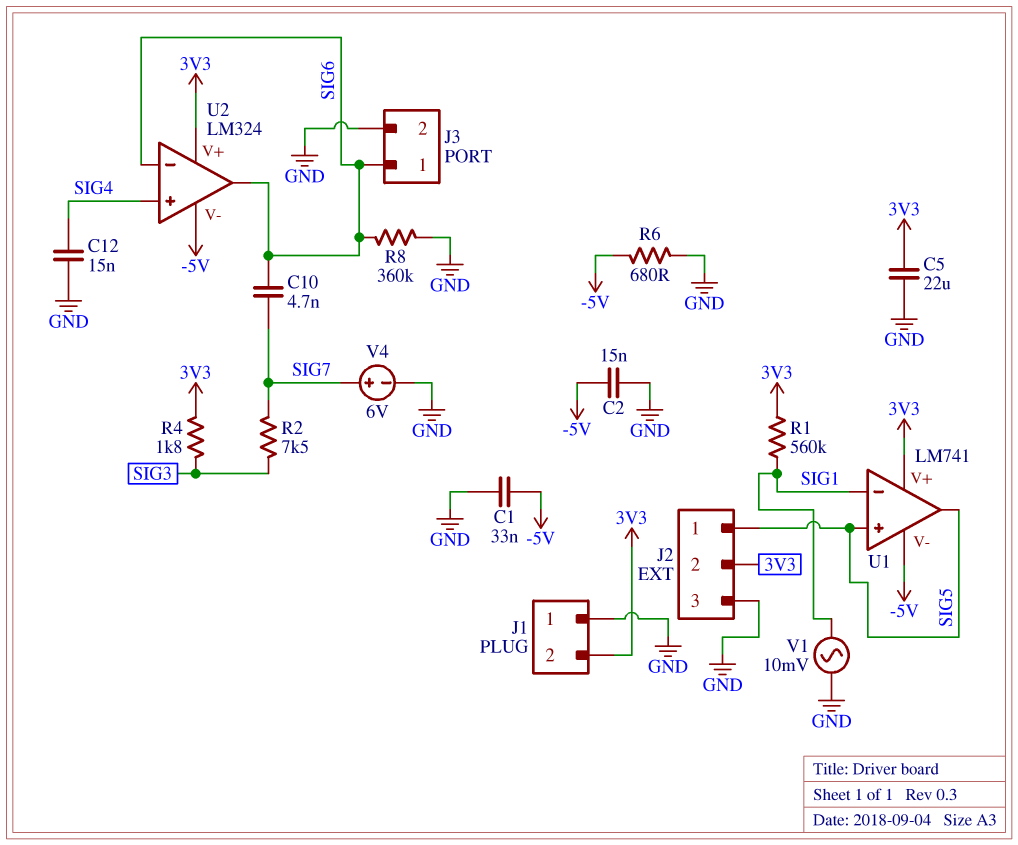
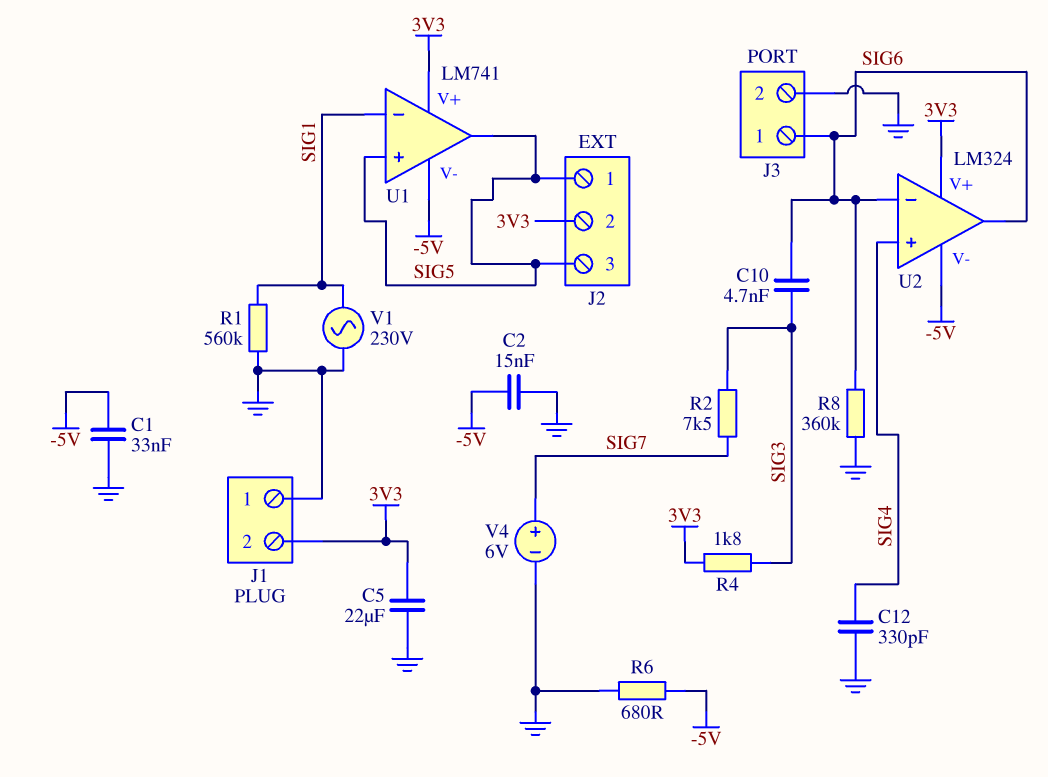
C10: 4.7nF (SIG6, SIG7) -> 4.7nF (SIG3, SIG6)
C12: 15nF (GND, SIG4) -> 330pF (GND, SIG4)
J2 pin 3: GND -> SIG5
R1: 560k (3V3, SIG1) -> 560k (GND, SIG1)
V1: AC 10mV (GND, SIG1) -> AC 230V (GND, SIG1)

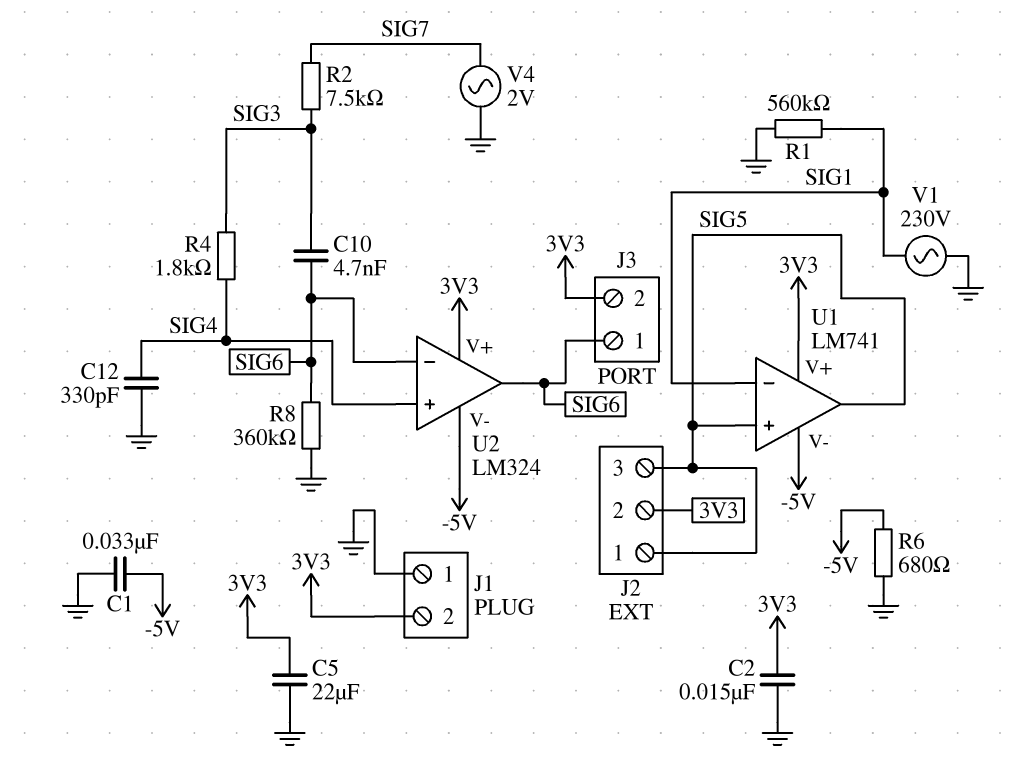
C2: 15nF (-5V, GND) -> 15nF (3V3, GND)
J3 pin 2: GND -> 3V3
R4: 1.8k (3V3, SIG3) -> 1.8k (SIG3, SIG4)
V4: 6V (plus SIG7, minus GND) -> AC 2V (GND, SIG7)

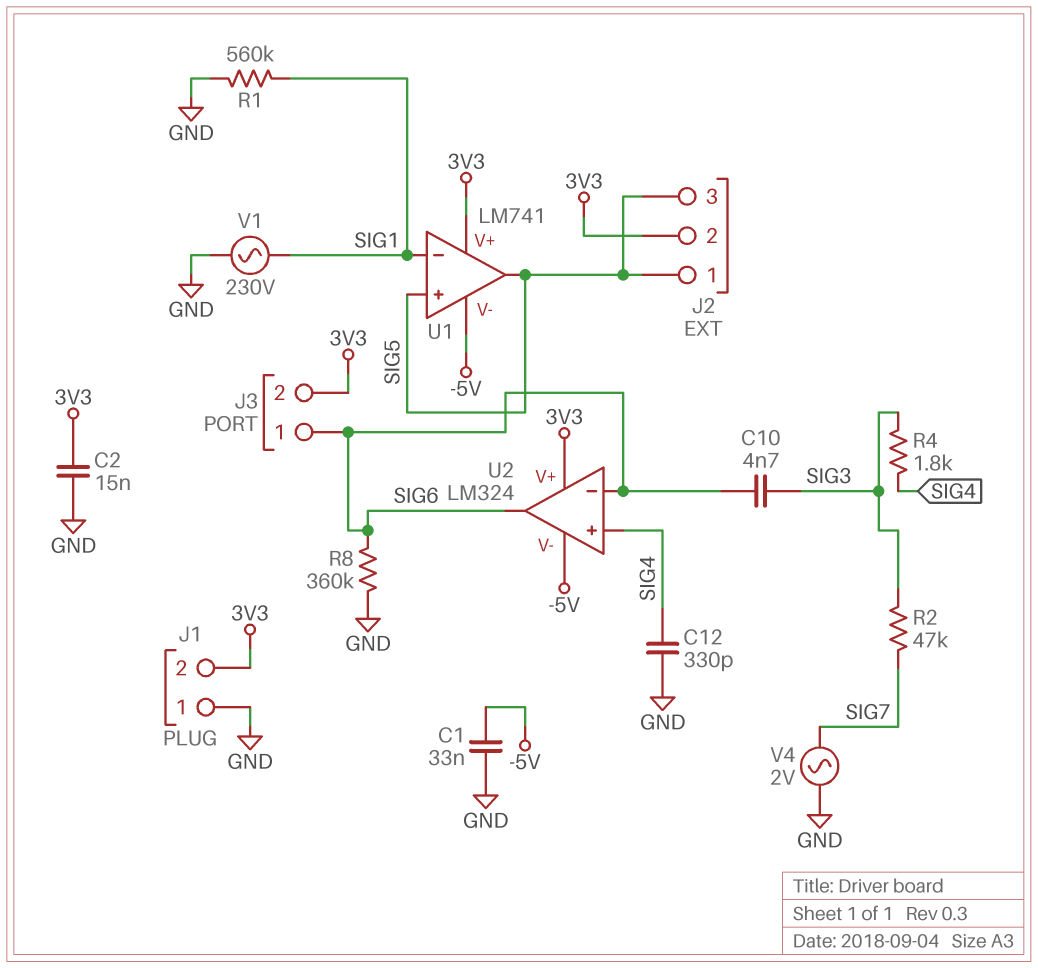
C5: 22uF (3V3, GND) -> none
R2: 7.5k (SIG3, SIG7) -> 47k (SIG3, SIG7)
R6: 680 (-5V, GND) -> none

